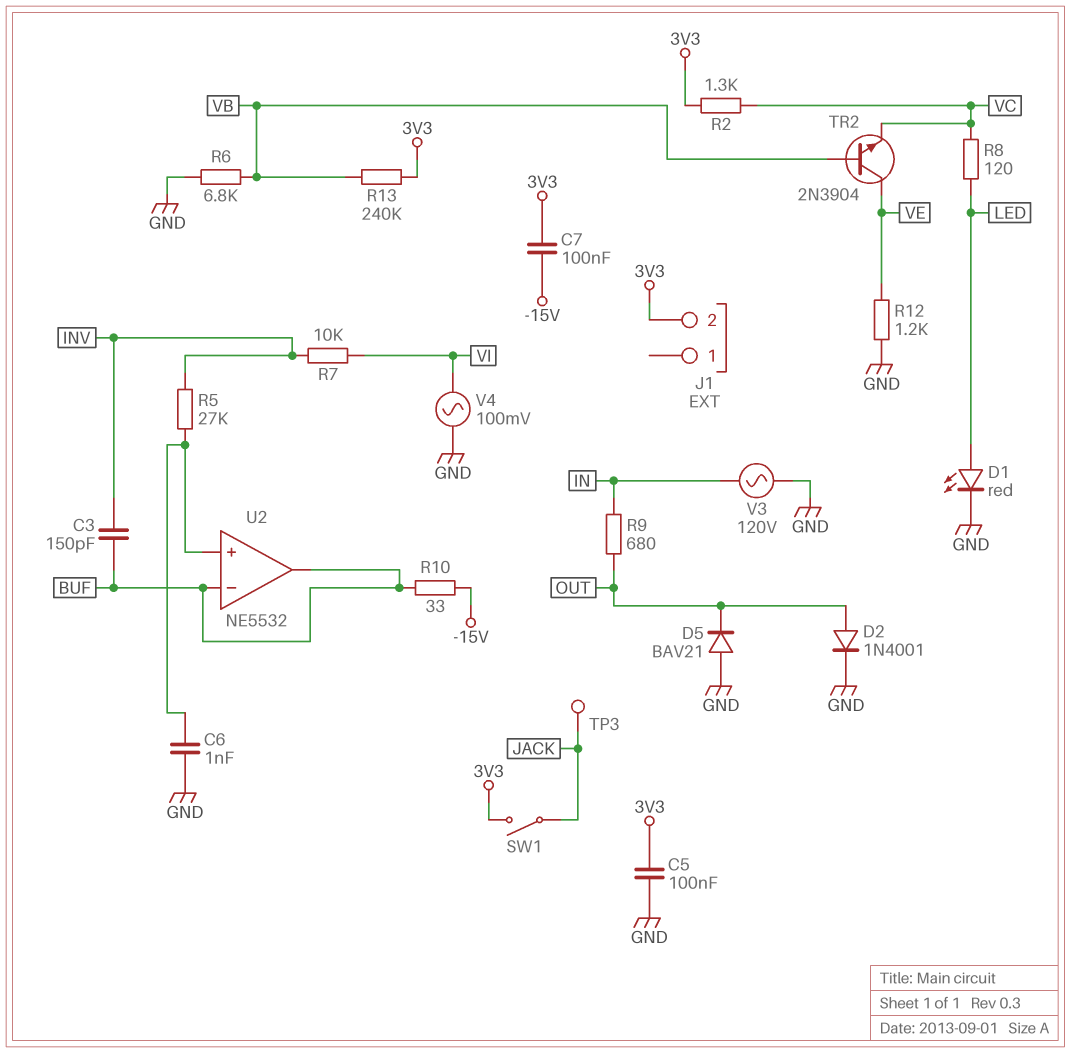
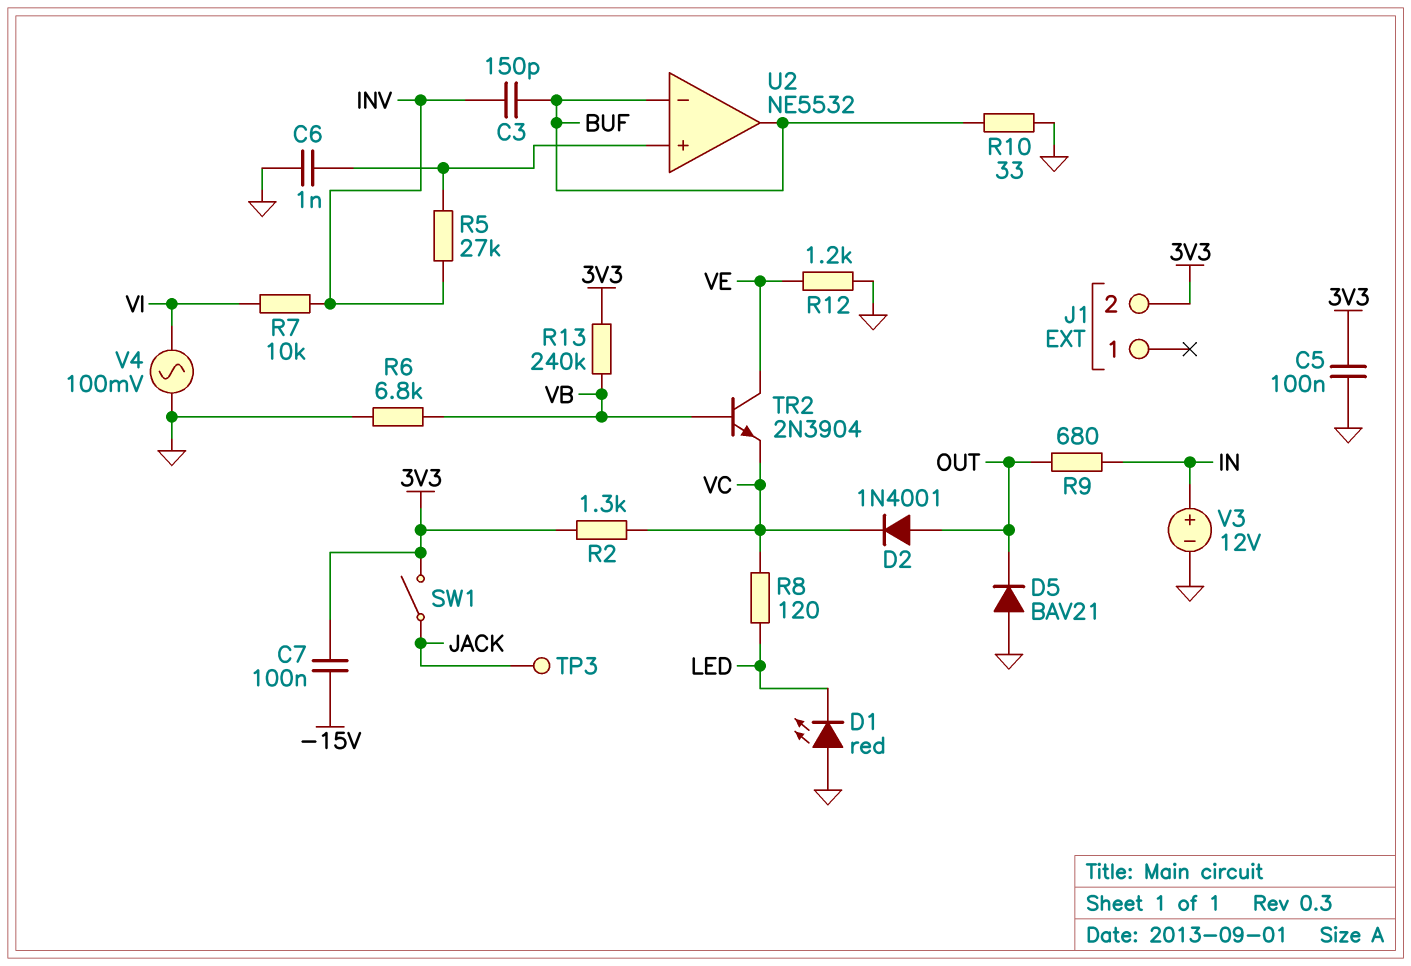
D1: LED red (A LED, K GND) -> LED red (A GND, K LED)
D2: diode 1N4001 (A OUT, K GND) -> diode 1N4001 (A OUT, K VC)
R10: 33 (-15V, BUF) -> 33 (BUF, GND)
V3: AC 120V (GND, IN) -> 12V (plus IN, minus GND)

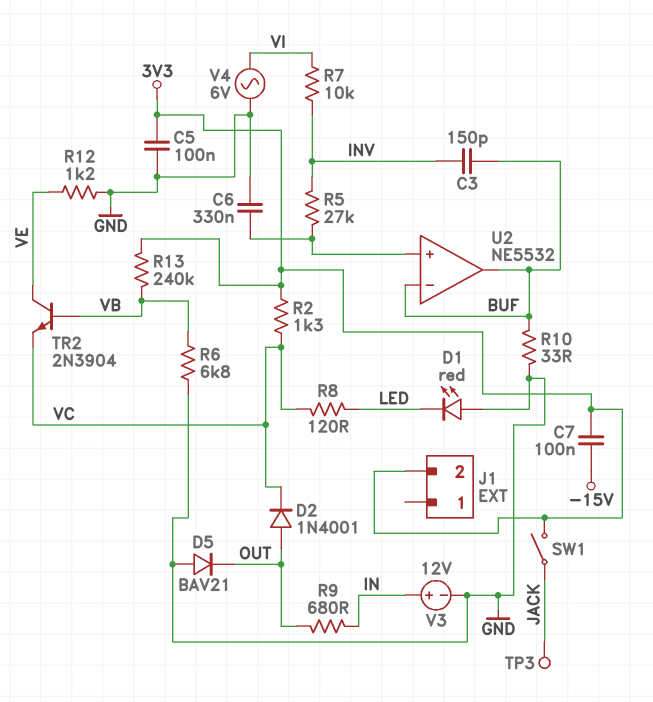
C6: 1nF (GND, U2/in+) -> 330nF (GND, U2/in+)
V4: AC 100mV (GND, VI) -> AC 6V (GND, VI)

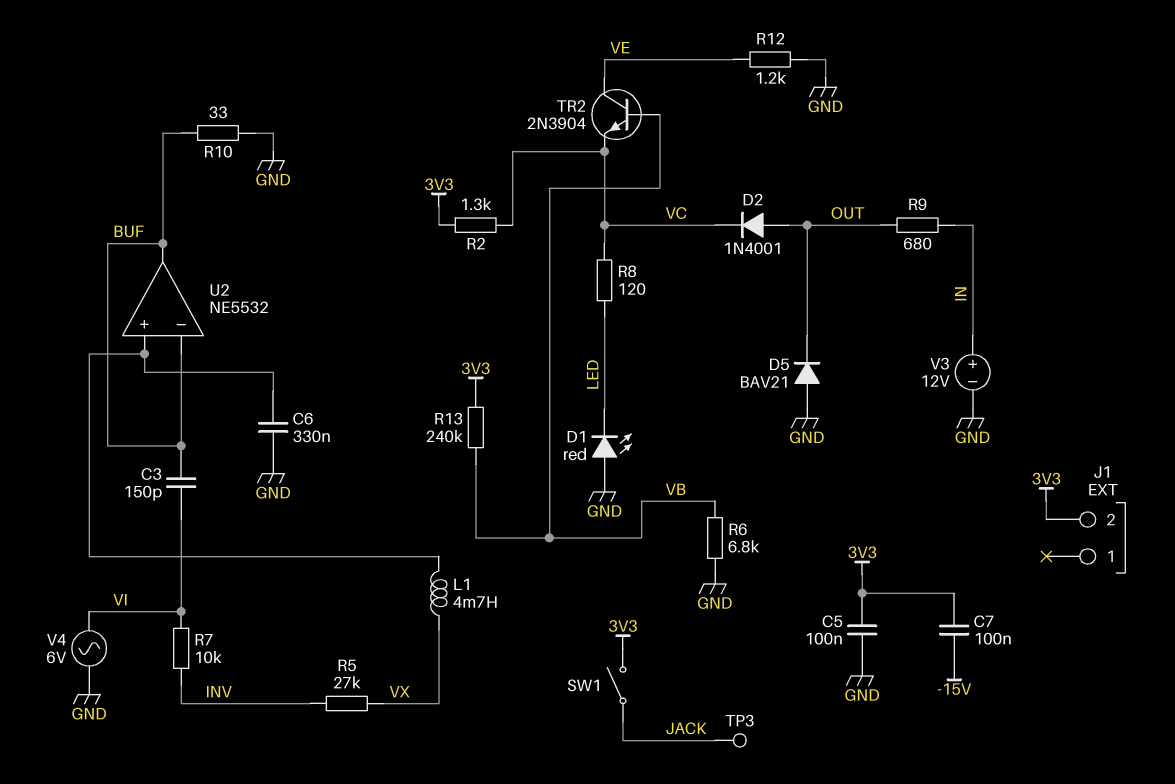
C3: 150pF (BUF, INV) -> 150pF (BUF, VI)
L1: none -> 4.7mH (U2/in+, VX)
R5: 27k (INV, U2/in+) -> 27k (INV, VX)

